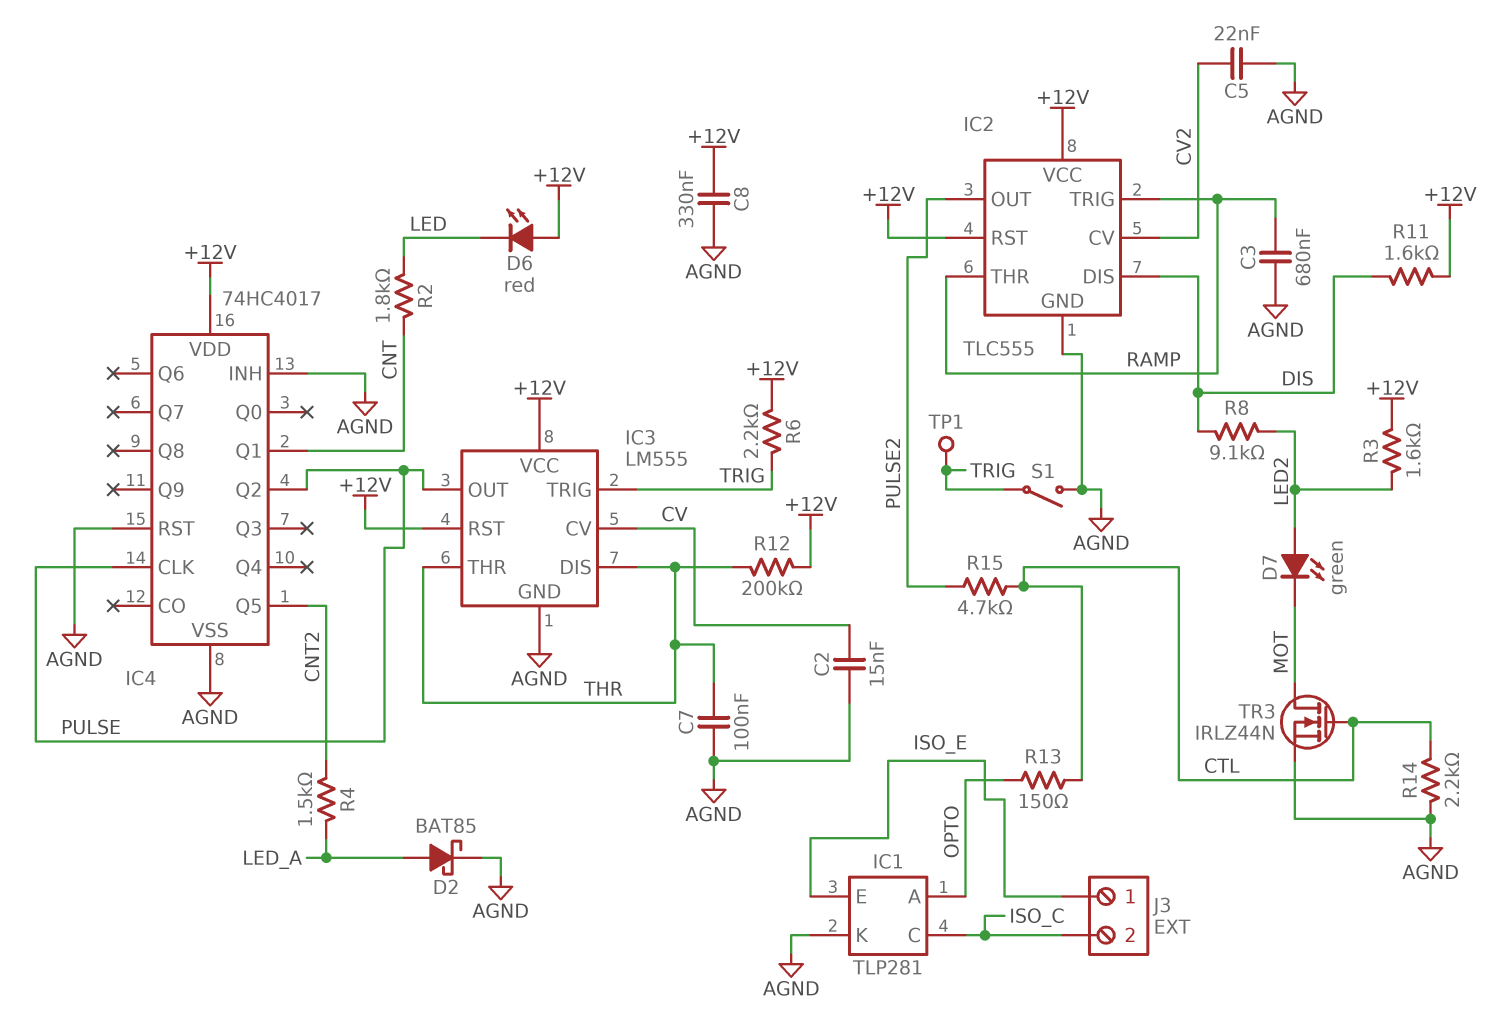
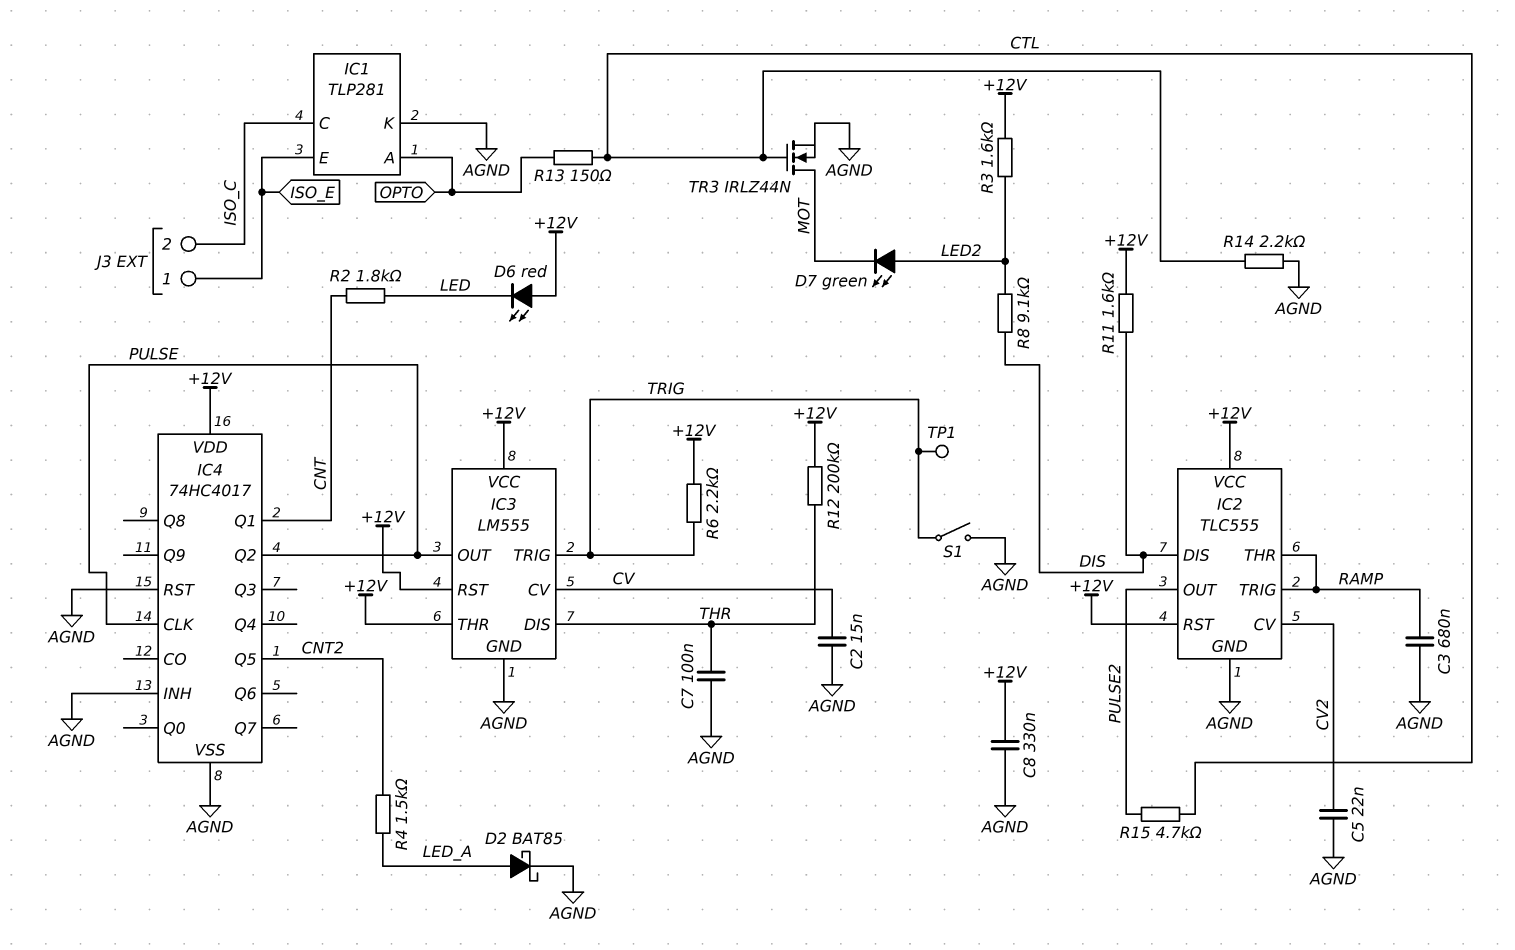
IC3 pin THR: THR -> +12V

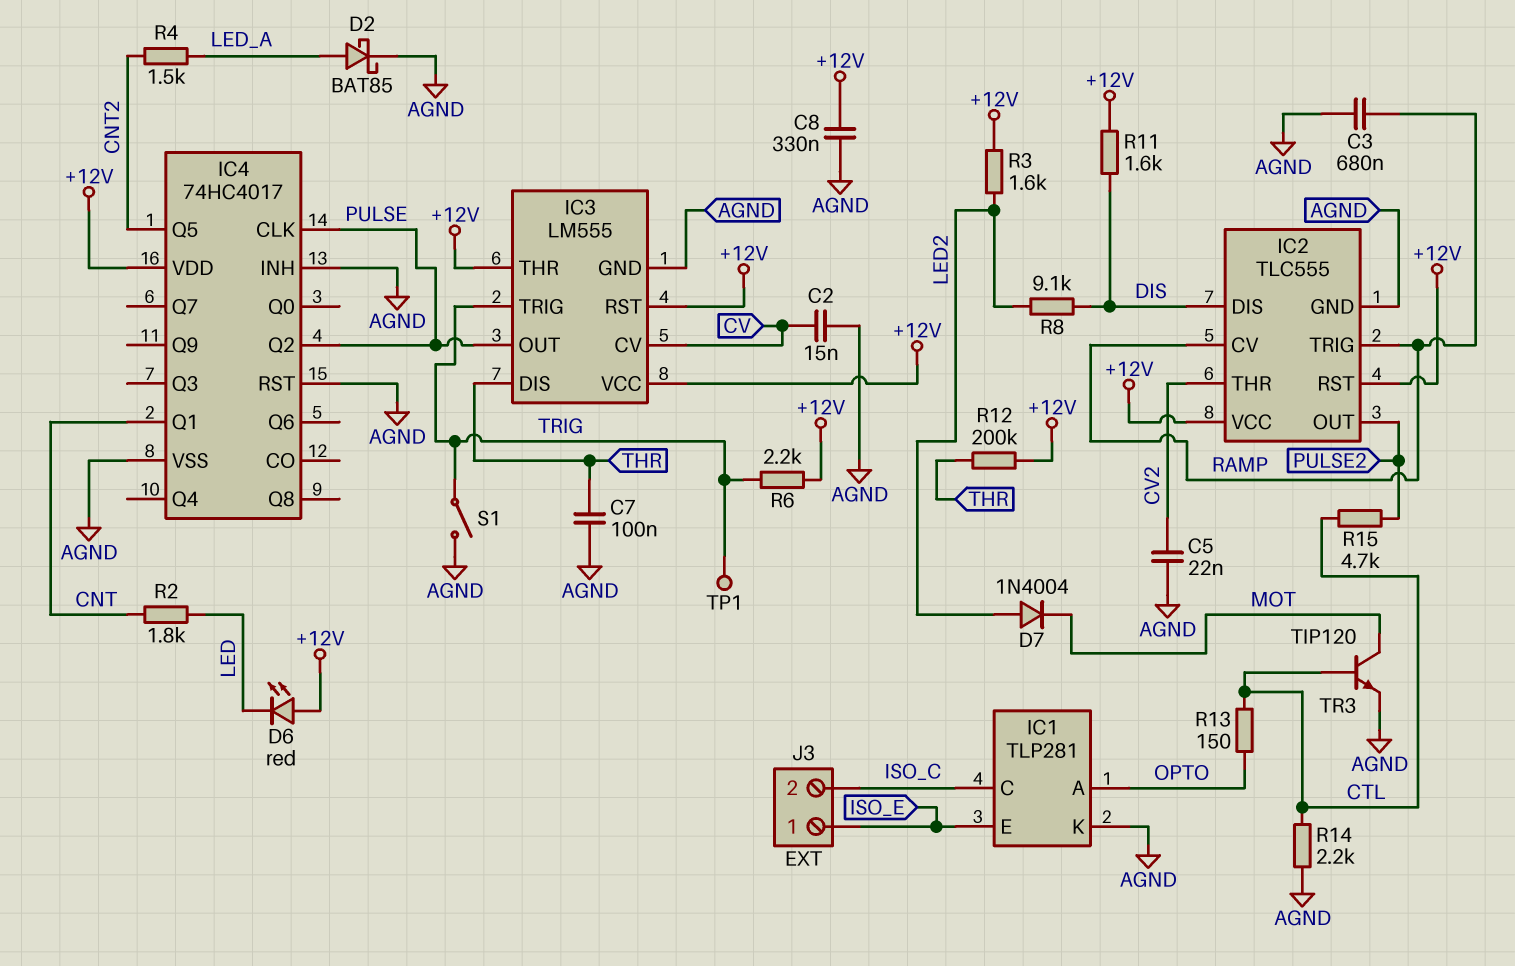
D7: LED green (A LED2, K MOT) -> diode 1N4004 (A LED2, K MOT)
IC2 pin CV: CV2 -> RAMP
IC2 pin THR: RAMP -> CV2
TR3: NMOS IRLZ44N (G CTL, D MOT, S AGND) -> NPN TIP120 (B CTL, C MOT, E AGND)

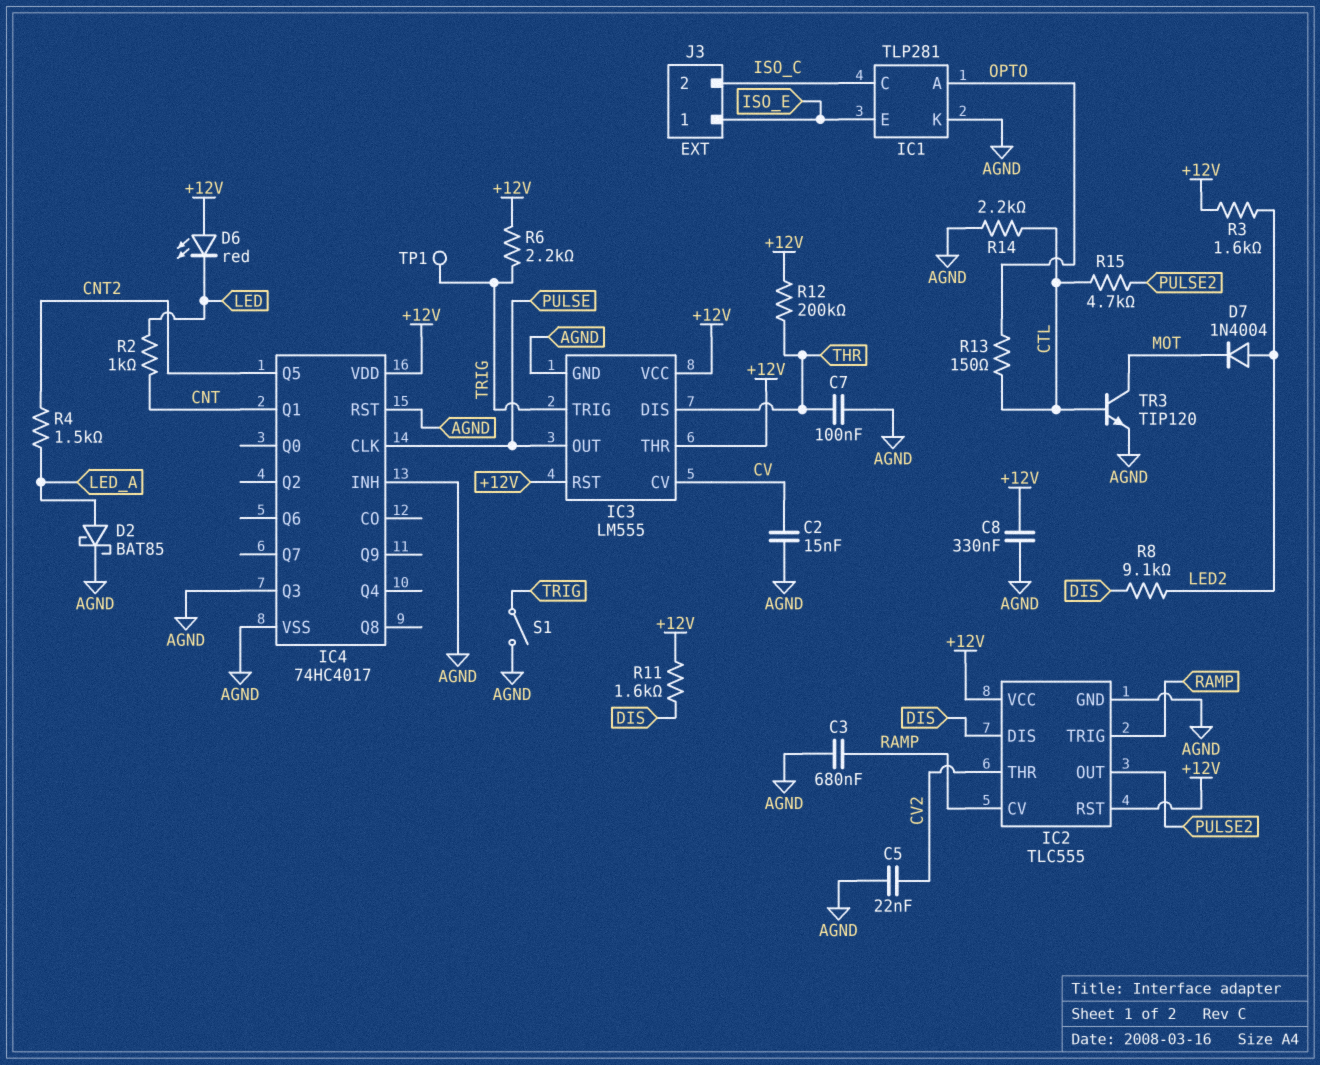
IC4 pin Q2: PULSE -> none
IC4 pin Q3: none -> AGND
R2: 1.8k (CNT, LED) -> 1k (CNT, LED)

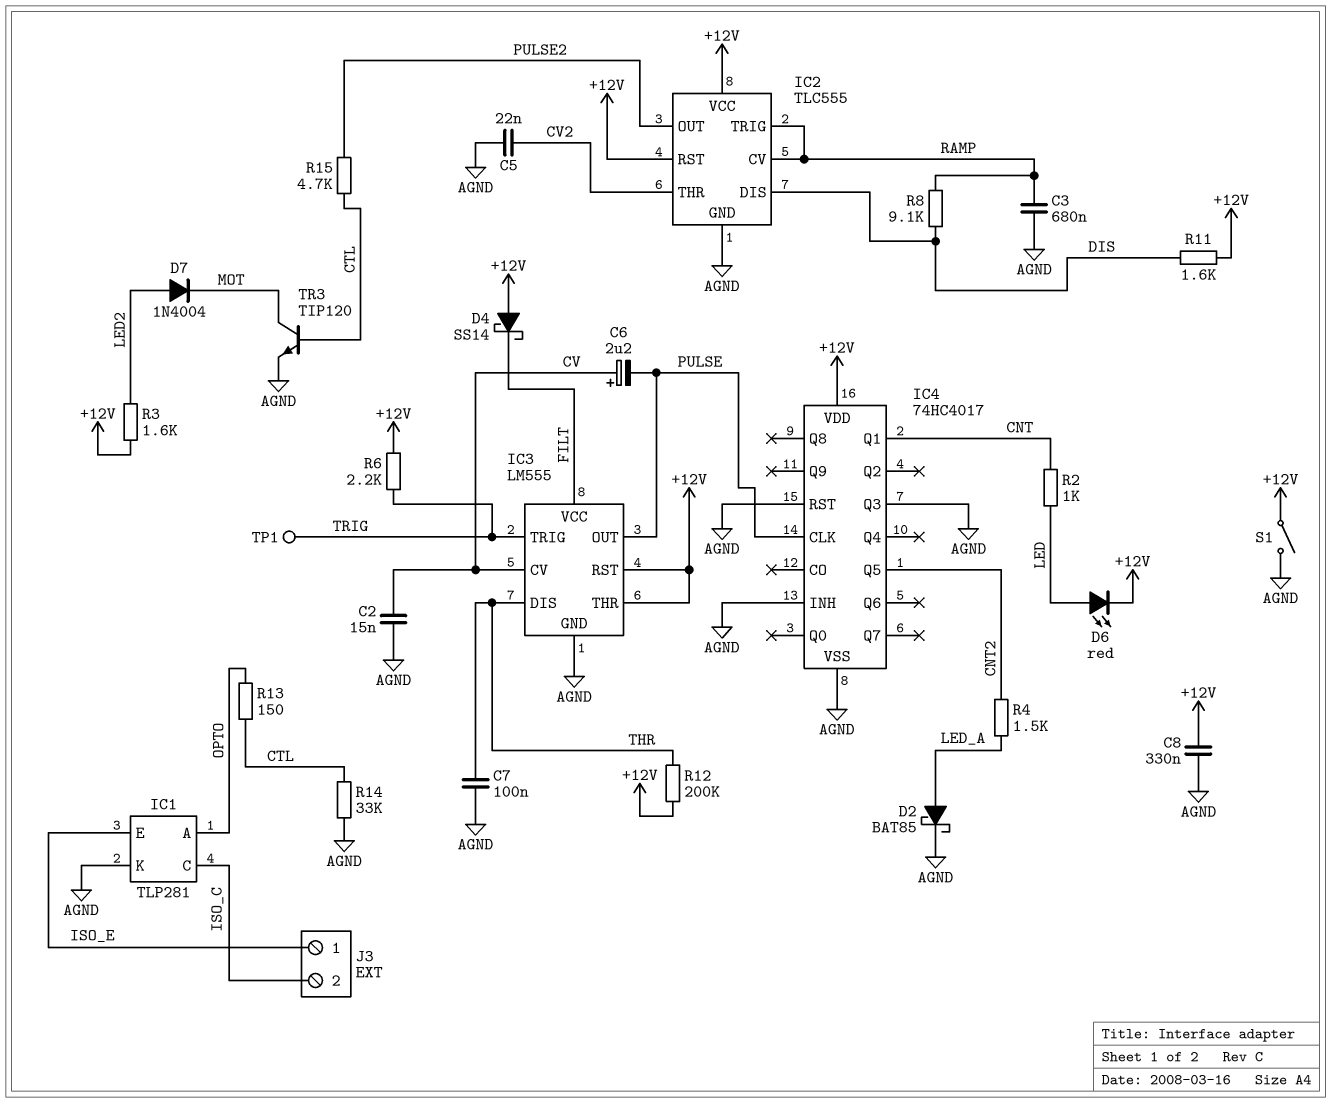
C6: none -> 2.2uF (plus CV, minus PULSE)
D4: none -> schottky SS14 (A +12V, K FILT)
D6: LED red (A +12V, K LED) -> LED red (A LED, K +12V)
IC3 pin VCC: +12V -> FILT
R8: 9.1k (DIS, LED2) -> 9.1k (DIS, RAMP)
R14: 2.2k (AGND, CTL) -> 33k (AGND, CTL)
S1: switch (AGND, TRIG) -> switch (+12V, AGND)

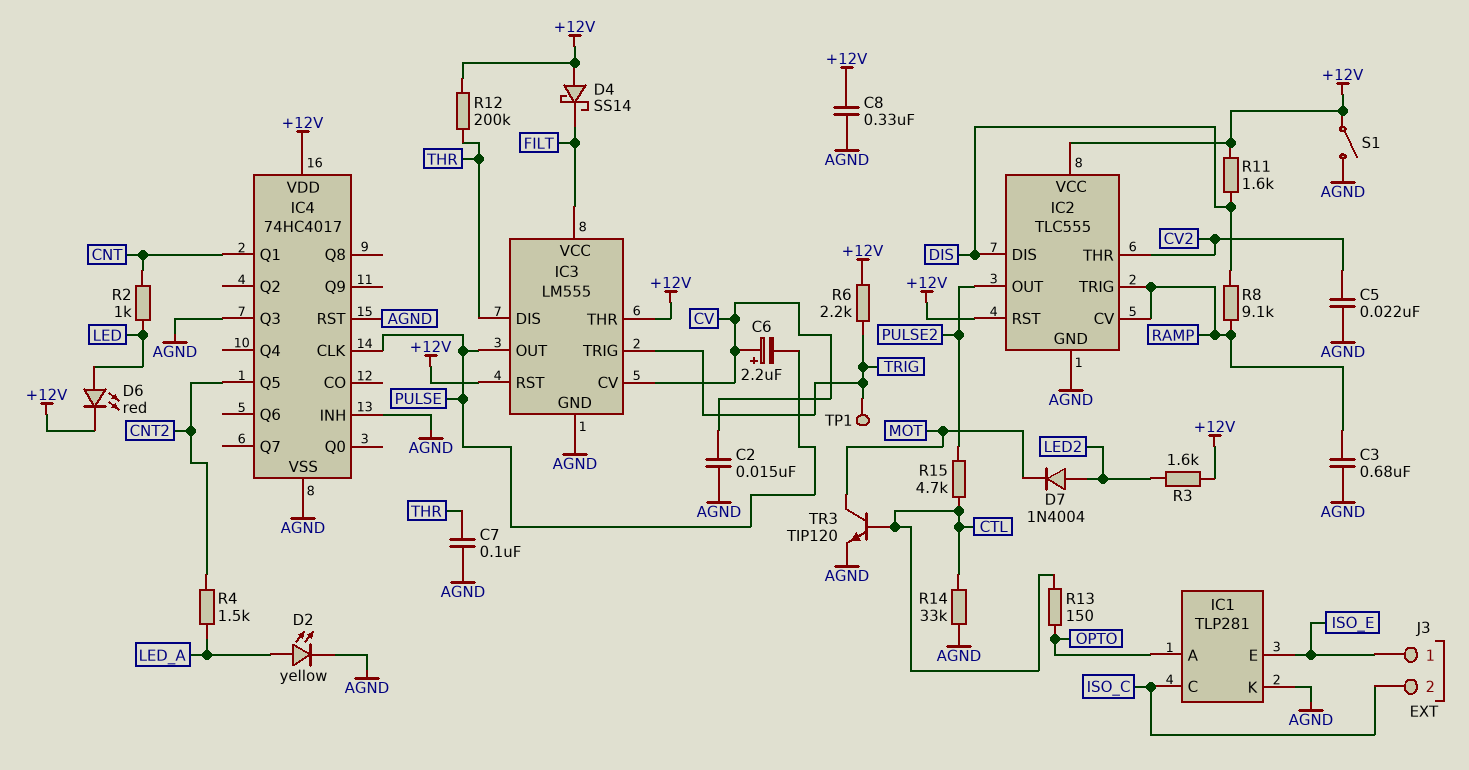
D2: schottky BAT85 (A LED_A, K AGND) -> LED yellow (A LED_A, K AGND)

